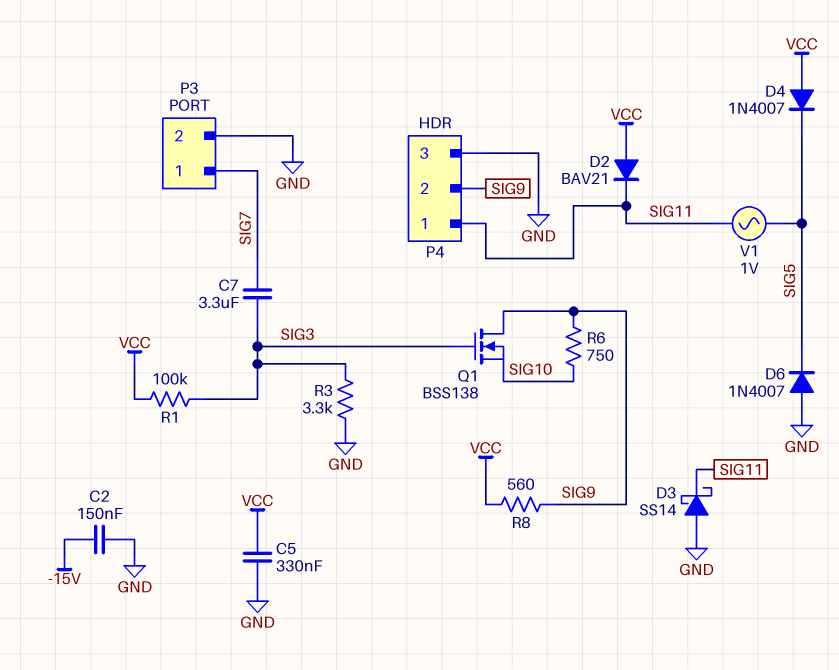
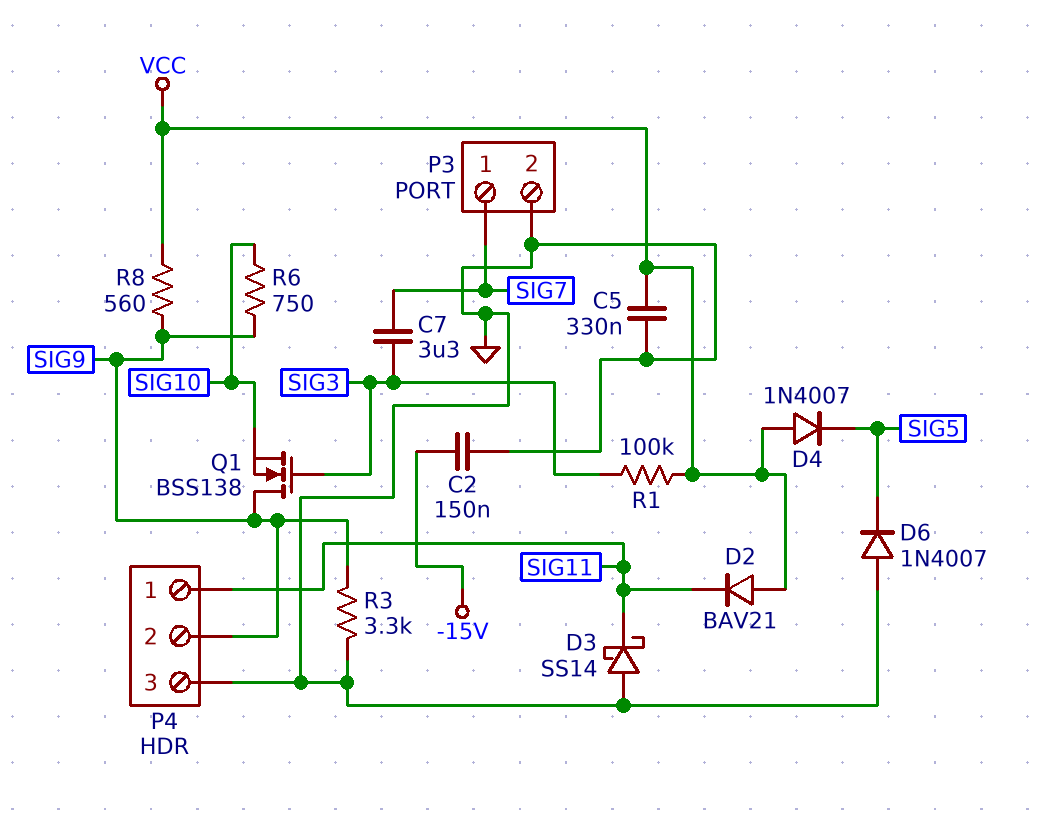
R3: 3.3k (GND, SIG3) -> 3.3k (GND, SIG9)
V1: AC 1V (SIG5, SIG11) -> none

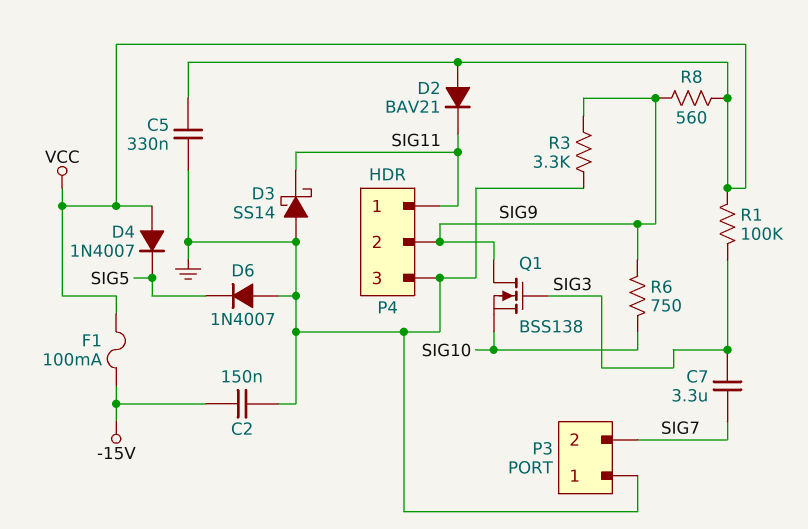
F1: none -> 100mA (-15V, VCC)
P3 pin 1: SIG7 -> GND
P3 pin 2: GND -> SIG7

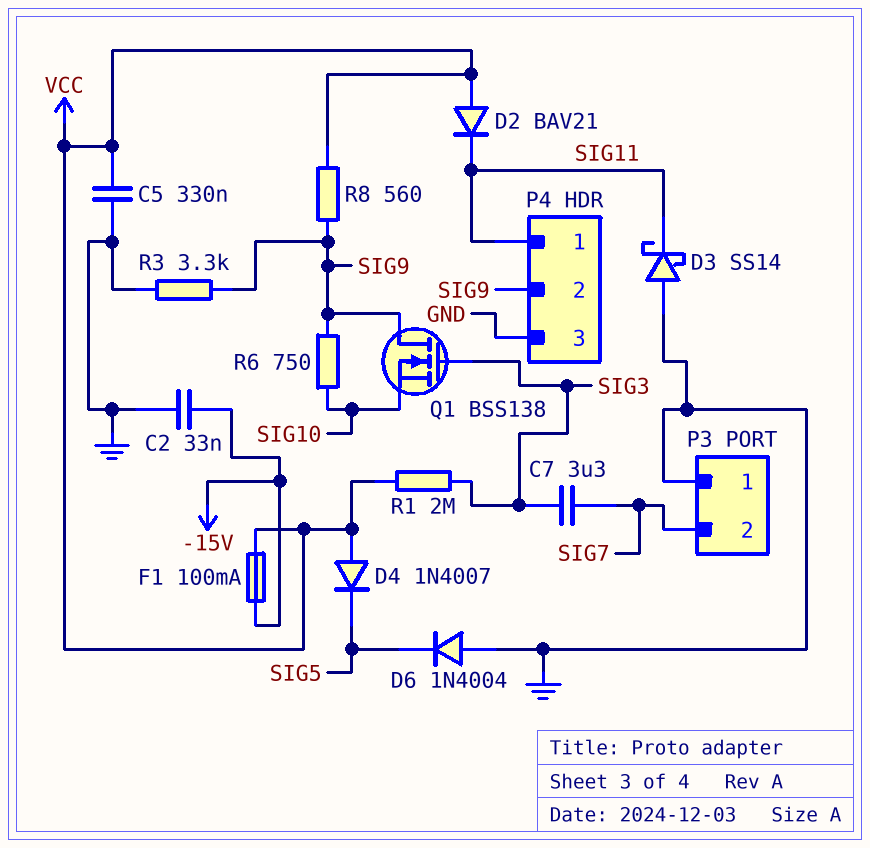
C2: 150nF (-15V, GND) -> 33nF (-15V, GND)
D6: diode 1N4007 (A GND, K SIG5) -> diode 1N4004 (A GND, K SIG5)
R1: 100k (SIG3, VCC) -> 2M (SIG3, VCC)

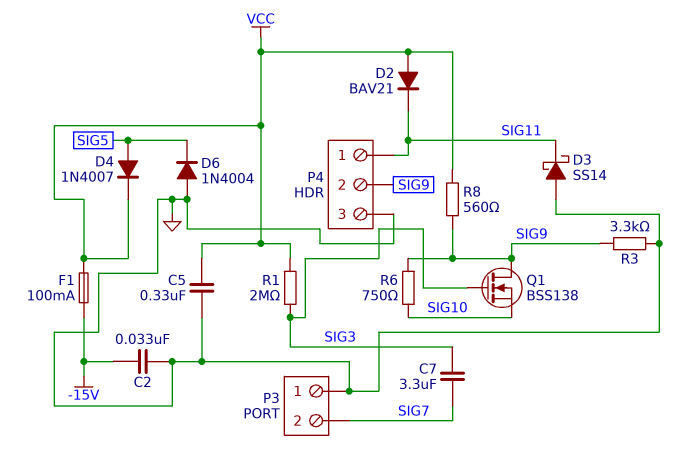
D4: diode 1N4007 (A VCC, K SIG5) -> diode 1N4007 (A SIG5, K VCC)

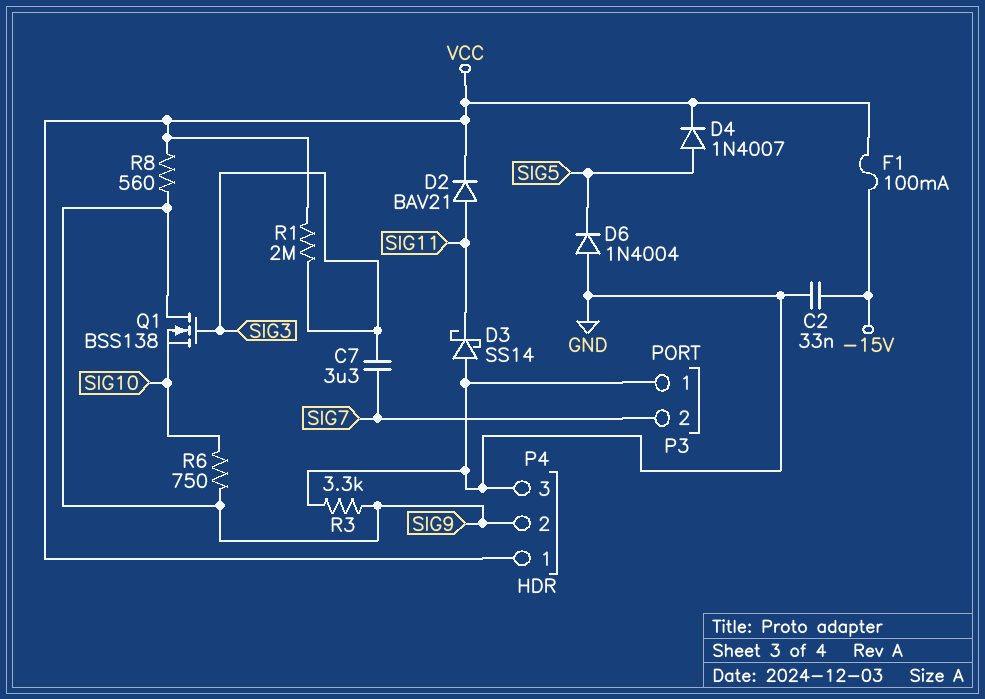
C5: 330nF (GND, VCC) -> none
D2: diode BAV21 (A VCC, K SIG11) -> diode BAV21 (A SIG11, K VCC)
P4 pin 1: SIG11 -> VCC

